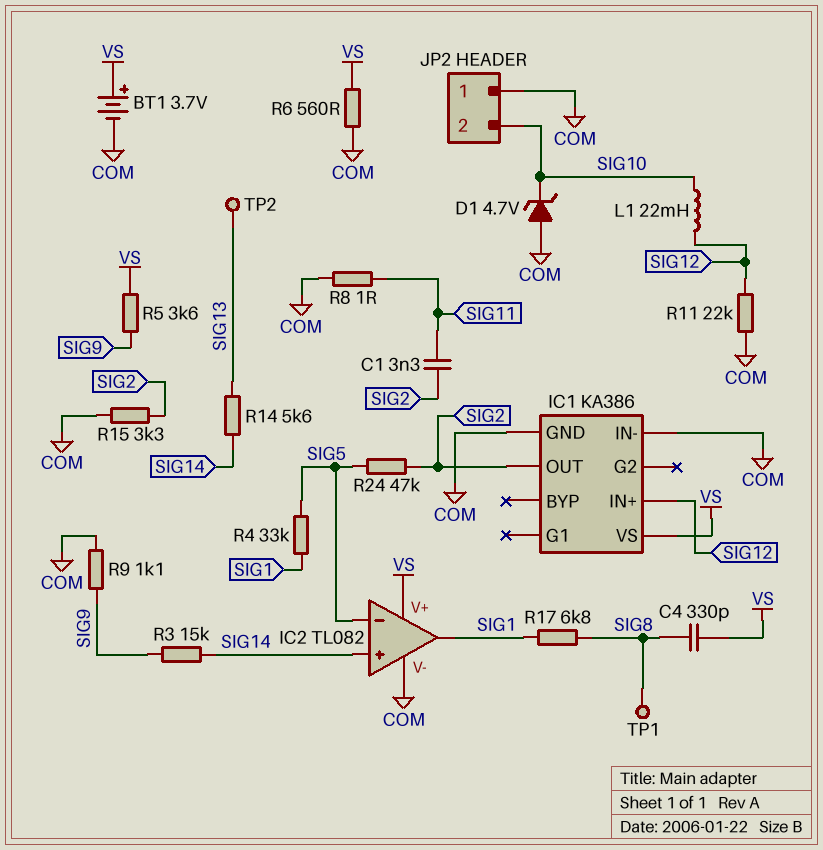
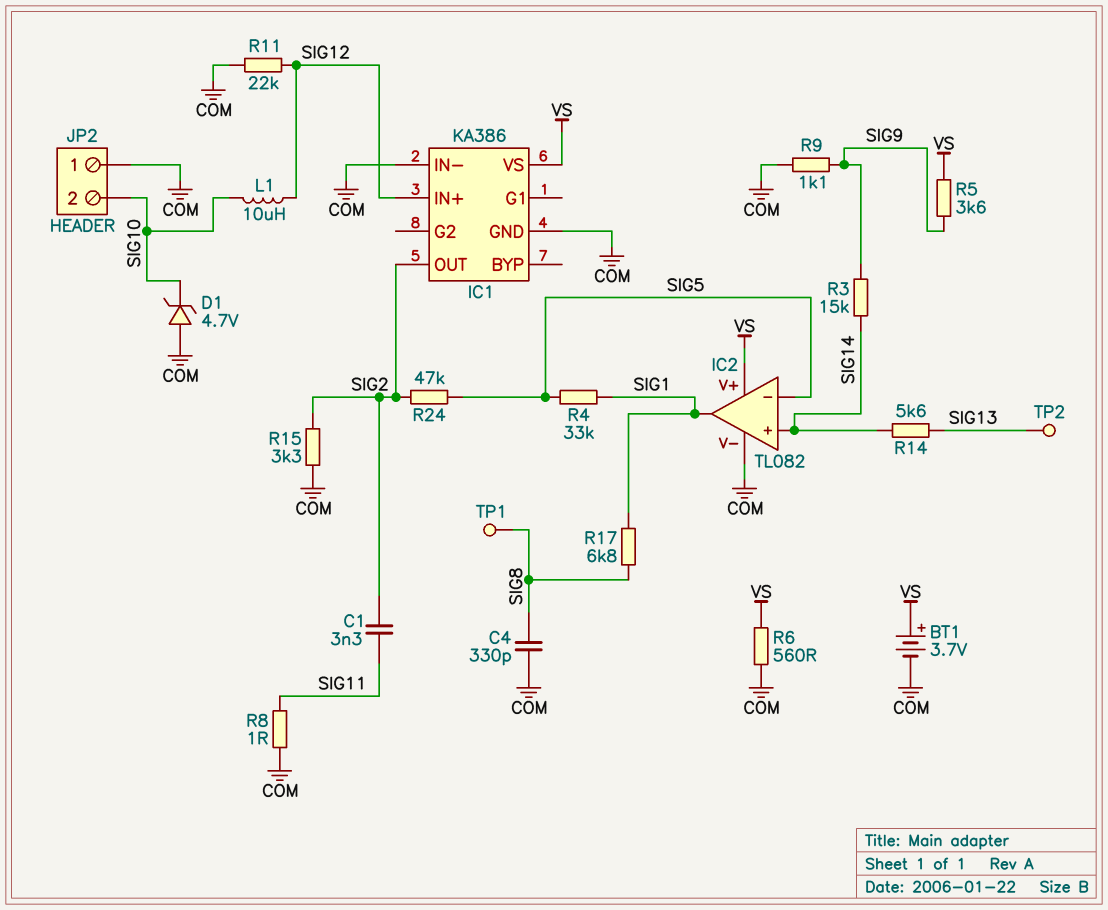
C4: 330pF (SIG8, VS) -> 330pF (COM, SIG8)
L1: 22mH (SIG10, SIG12) -> 10uH (SIG10, SIG12)

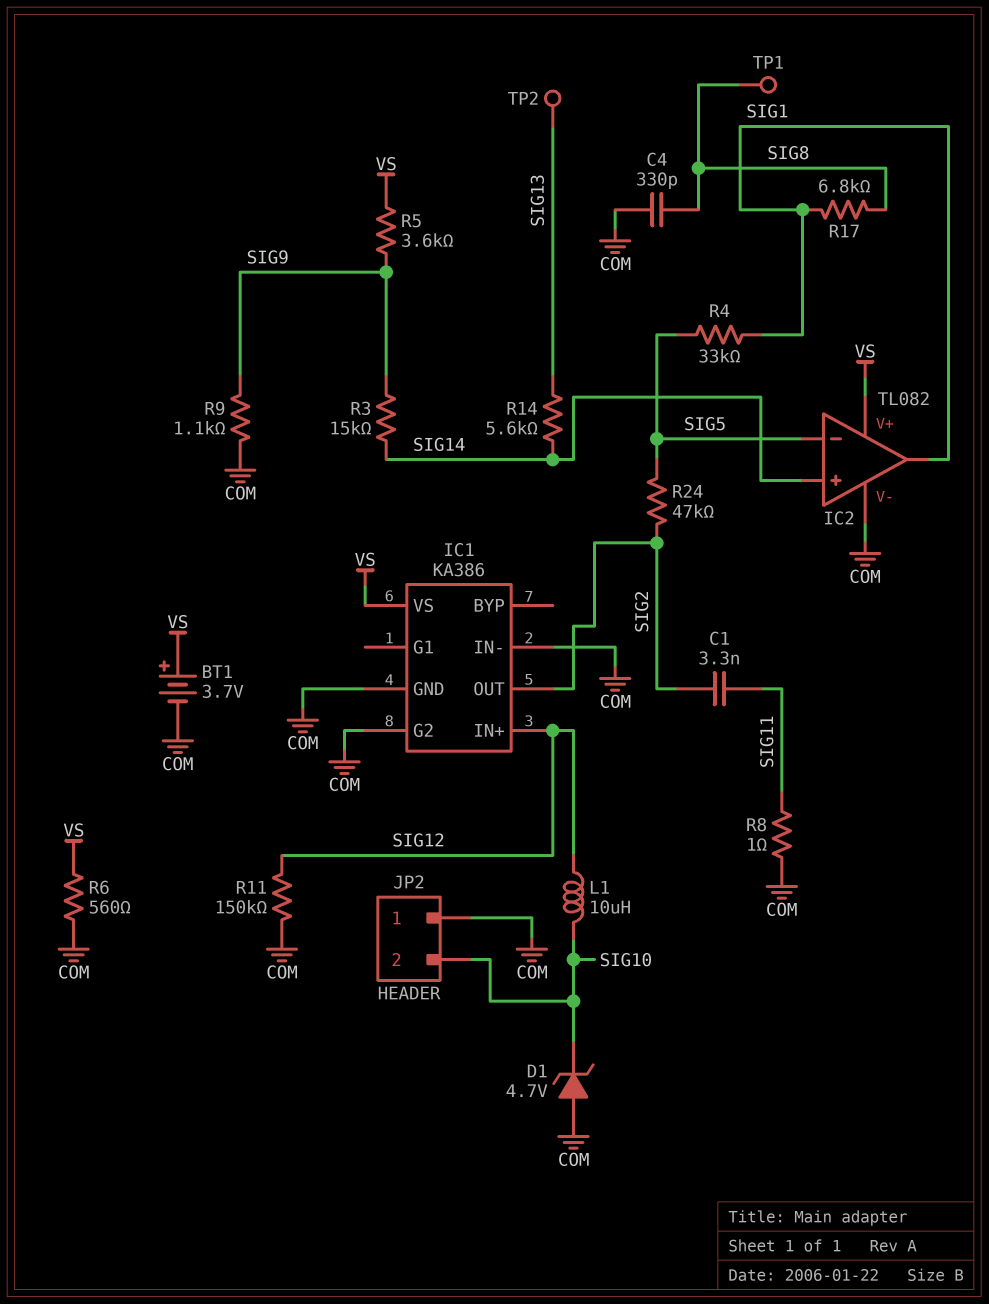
IC1 pin G2: none -> COM
R11: 22k (COM, SIG12) -> 150k (COM, SIG12)
R15: 3.3k (COM, SIG2) -> none

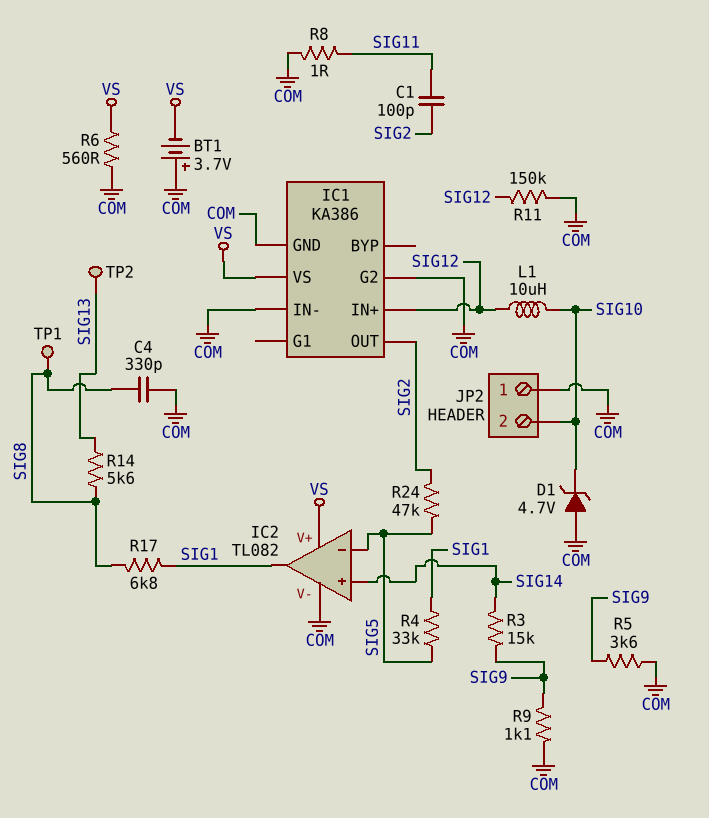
BT1: 3.7V (plus VS, minus COM) -> 3.7V (plus COM, minus VS)
C1: 3.3nF (SIG2, SIG11) -> 100pF (SIG2, SIG11)
R5: 3.6k (SIG9, VS) -> 3.6k (COM, SIG9)
R14: 5.6k (SIG13, SIG14) -> 5.6k (SIG8, SIG13)

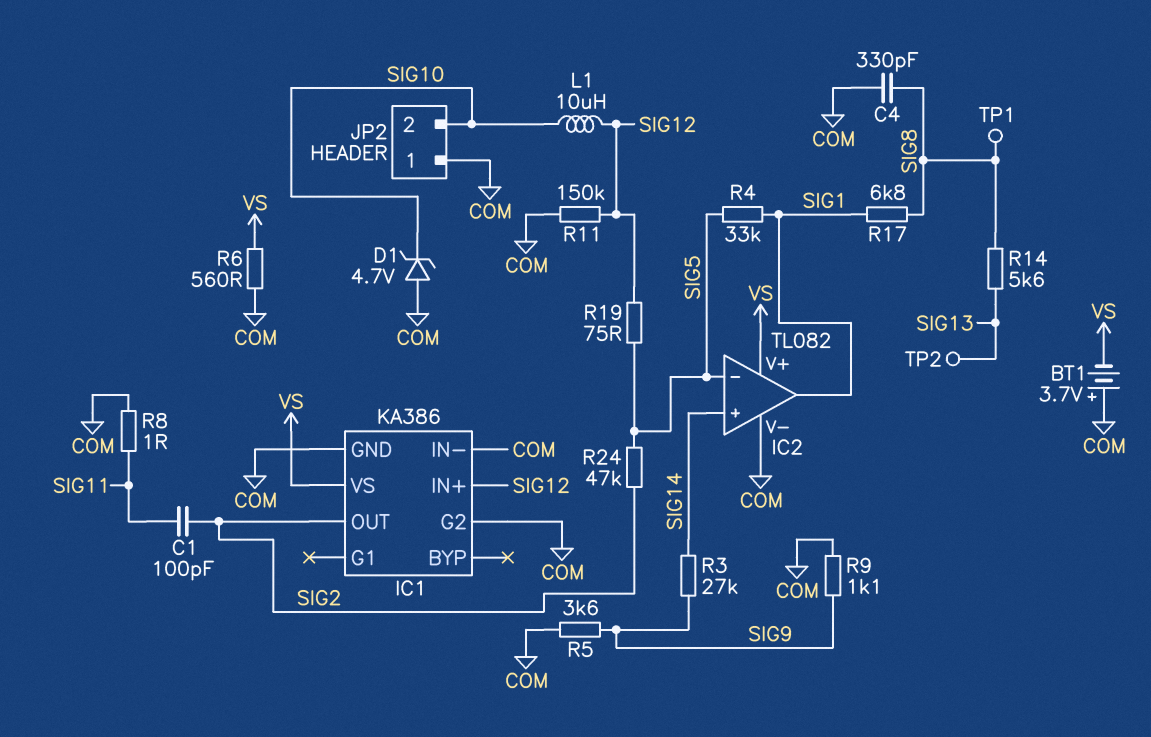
R3: 15k (SIG9, SIG14) -> 27k (SIG9, SIG14)
R19: none -> 75 (SIG5, SIG12)

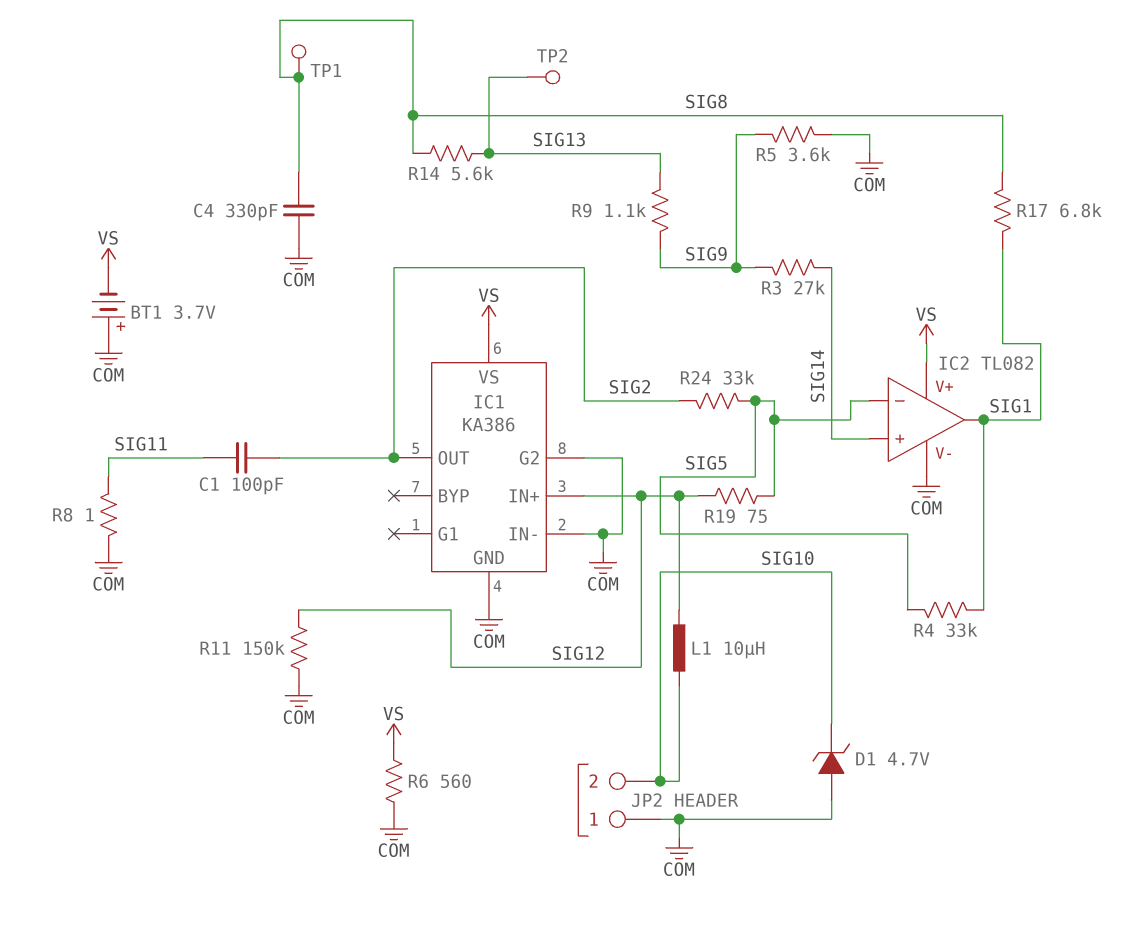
R9: 1.1k (COM, SIG9) -> 1.1k (SIG9, SIG13)
R24: 47k (SIG2, SIG5) -> 33k (SIG2, SIG5)

